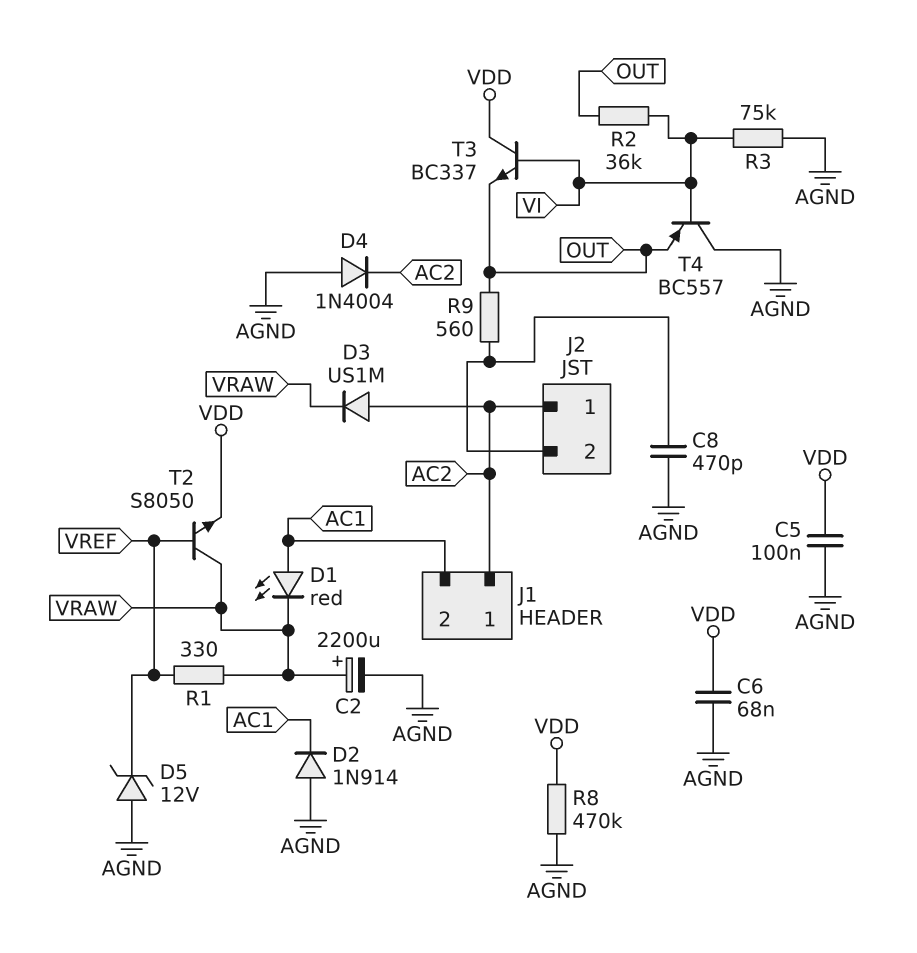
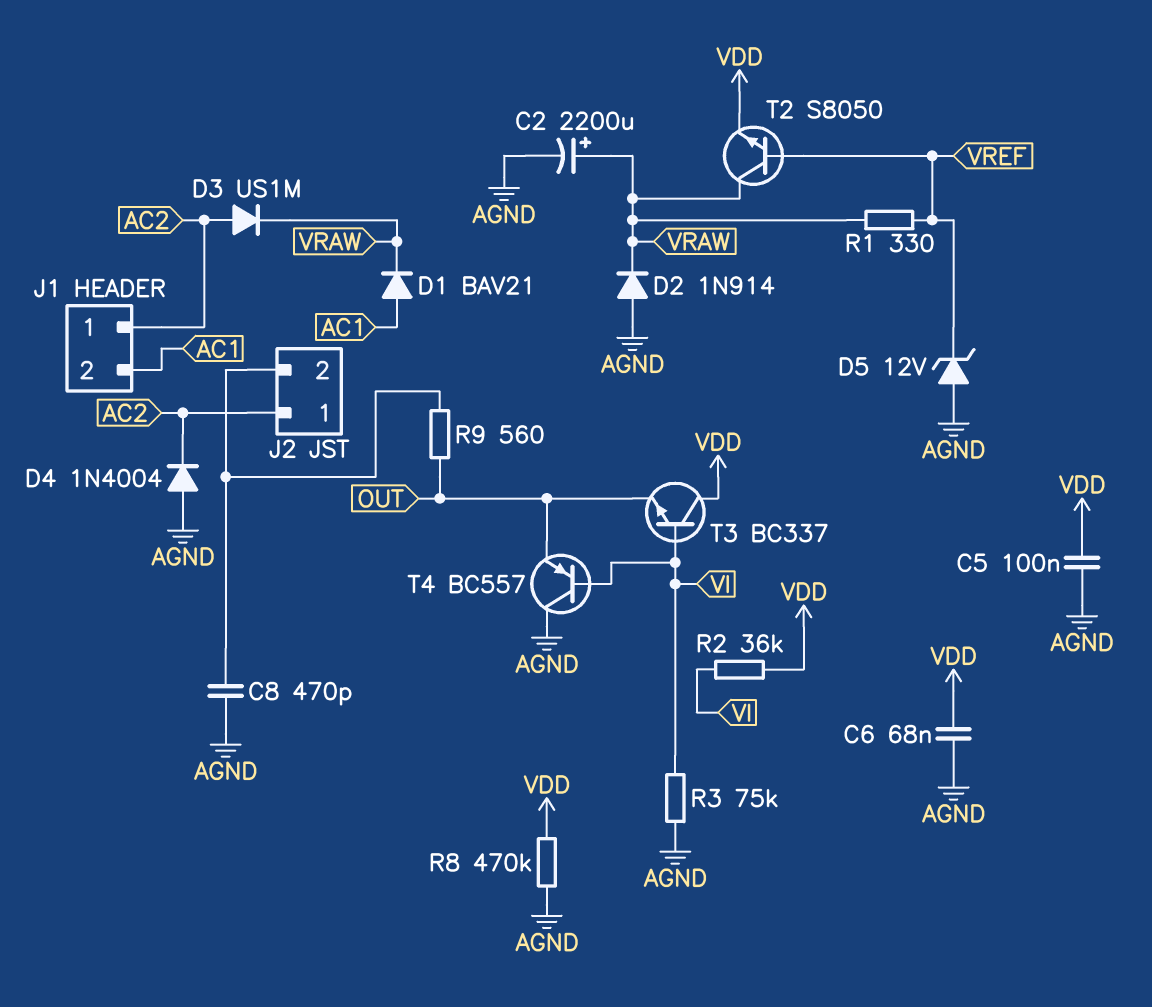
D1: LED red (A AC1, K VRAW) -> diode BAV21 (A AC1, K VRAW)
D2: diode 1N914 (A AGND, K AC1) -> diode 1N914 (A AGND, K VRAW)
R2: 36k (OUT, VI) -> 36k (VDD, VI)

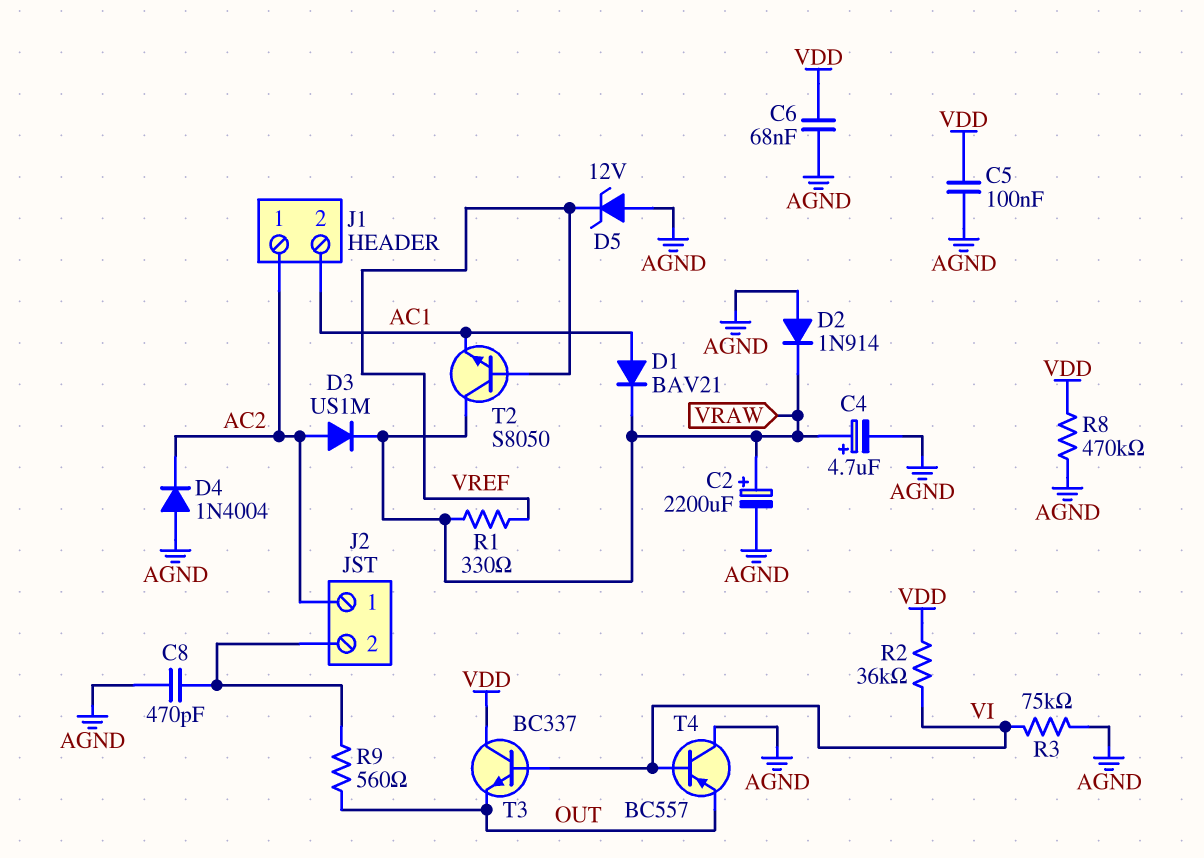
C4: none -> 4.7uF (plus VRAW, minus AGND)
T2: NPN S8050 (B VREF, C VRAW, E VDD) -> NPN S8050 (B VREF, C VRAW, E AC1)

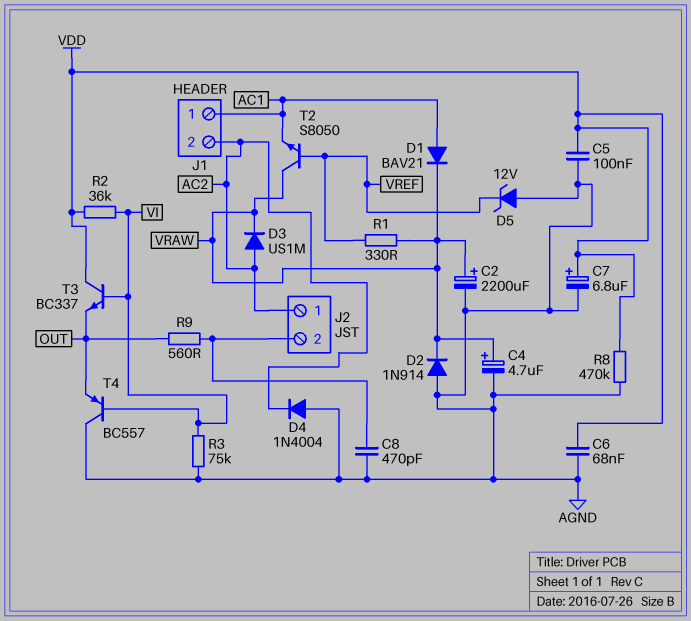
C7: none -> 6.8uF (plus VDD, minus AGND)
J1 pin 1: AC2 -> AC1
J1 pin 2: AC1 -> AC2

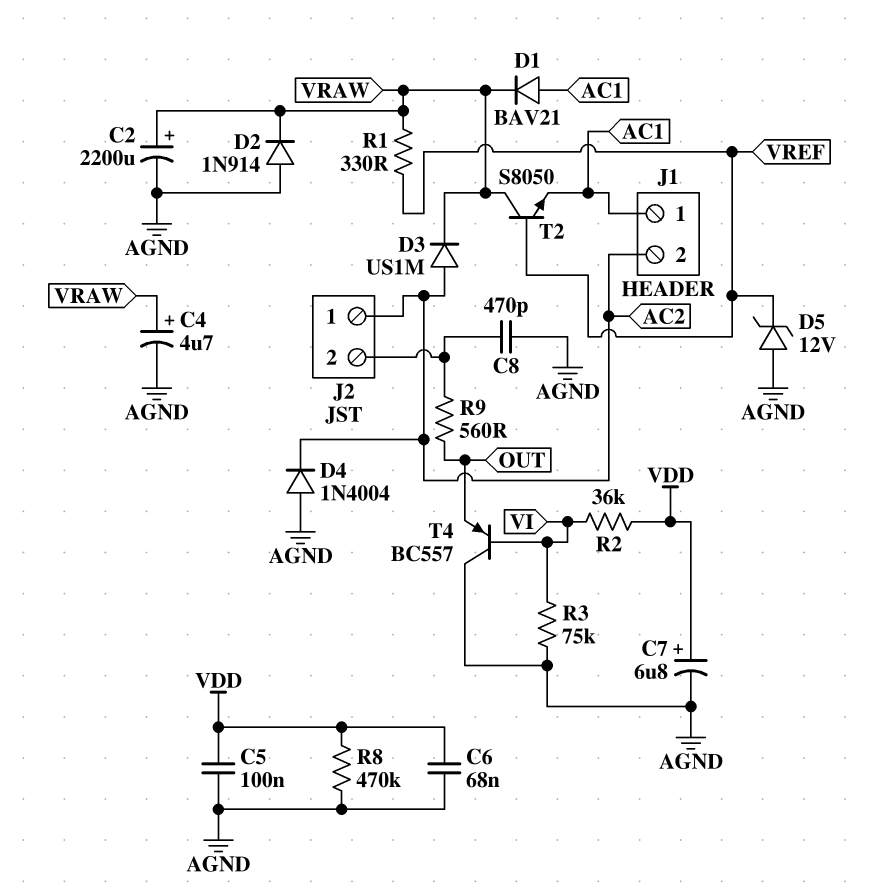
T3: NPN BC337 (B VI, C VDD, E OUT) -> none

